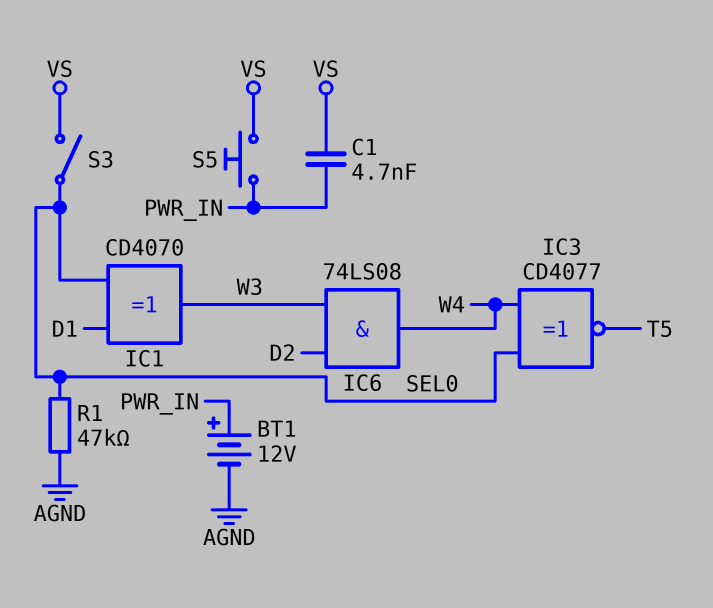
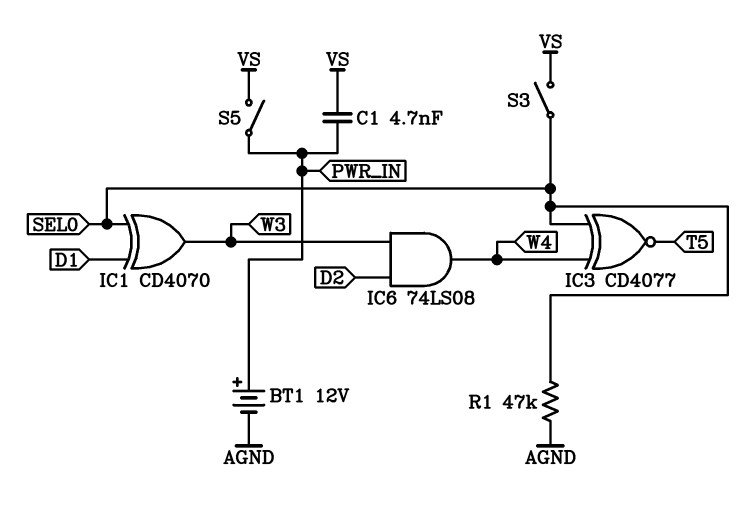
S5: button (PWR_IN, VS) -> switch (PWR_IN, VS)

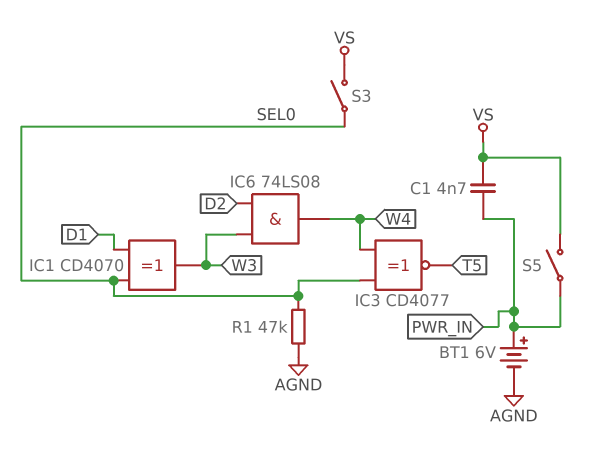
BT1: 12V (plus PWR_IN, minus AGND) -> 6V (plus PWR_IN, minus AGND)

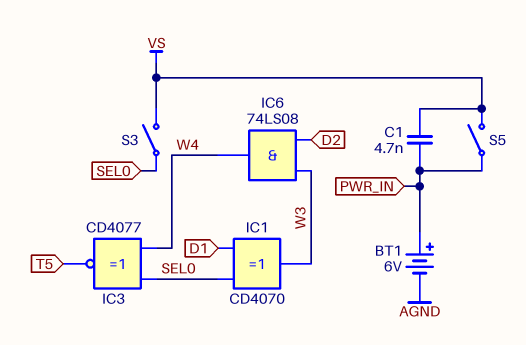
R1: 47k (AGND, SEL0) -> none

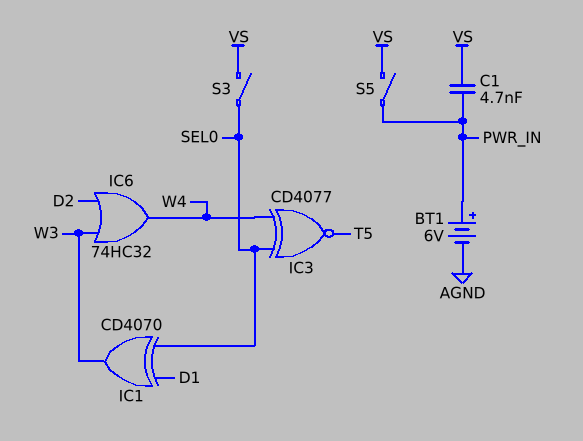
IC6: AND 74LS08 (in D2, in W3, out W4) -> OR 74HC32 (in D2, in W3, out W4)

